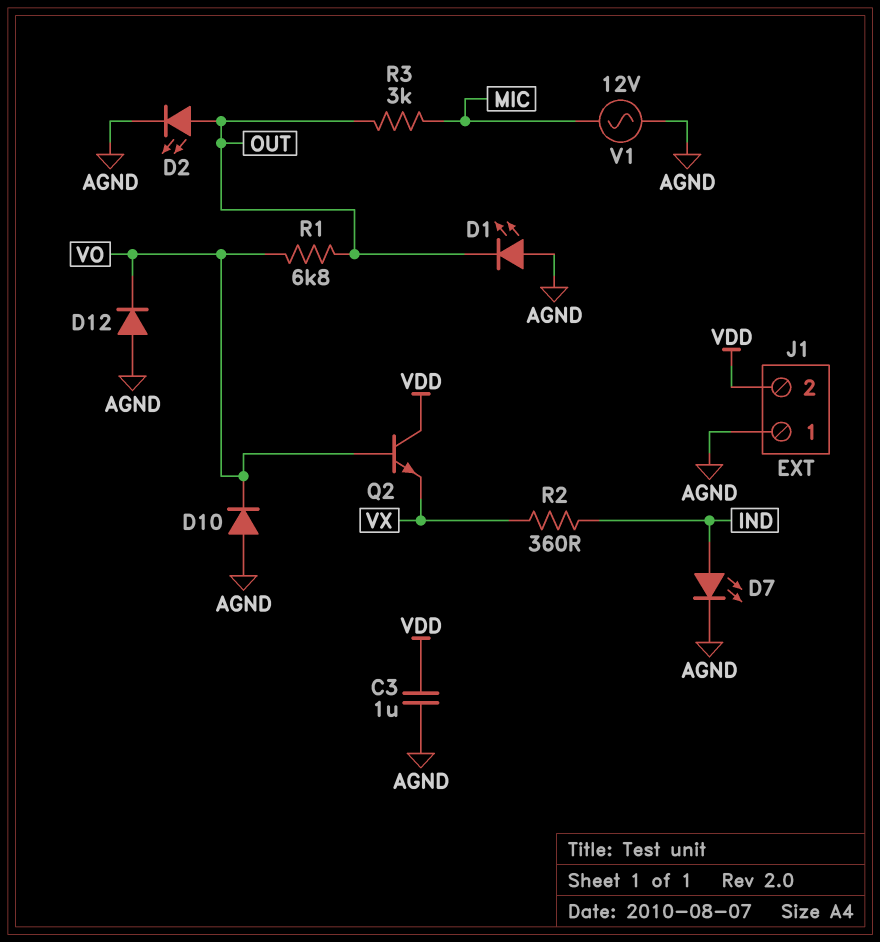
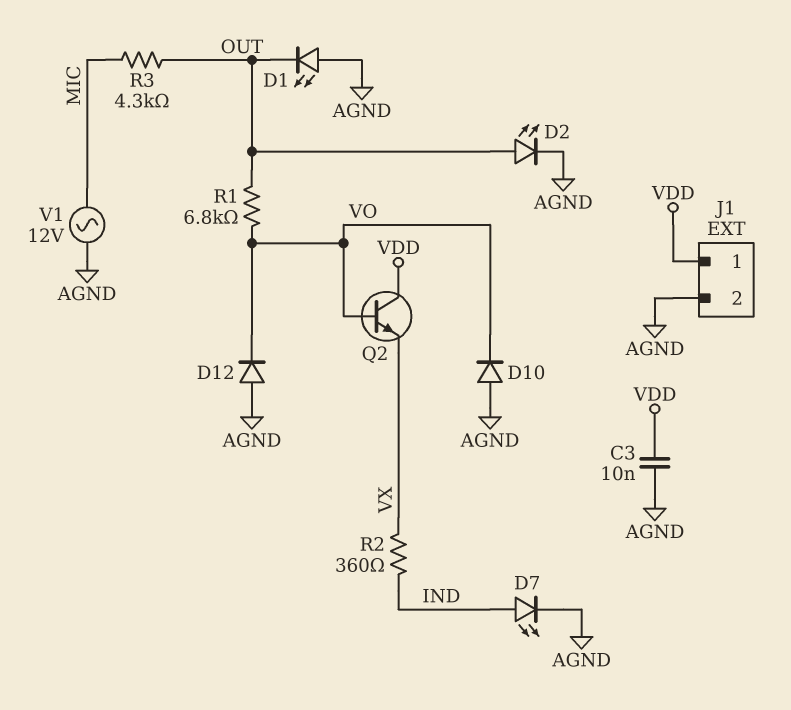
C3: 1uF (AGND, VDD) -> 10nF (AGND, VDD)
J1 pin 1: AGND -> VDD
J1 pin 2: VDD -> AGND
R3: 3k (MIC, OUT) -> 4.3k (MIC, OUT)

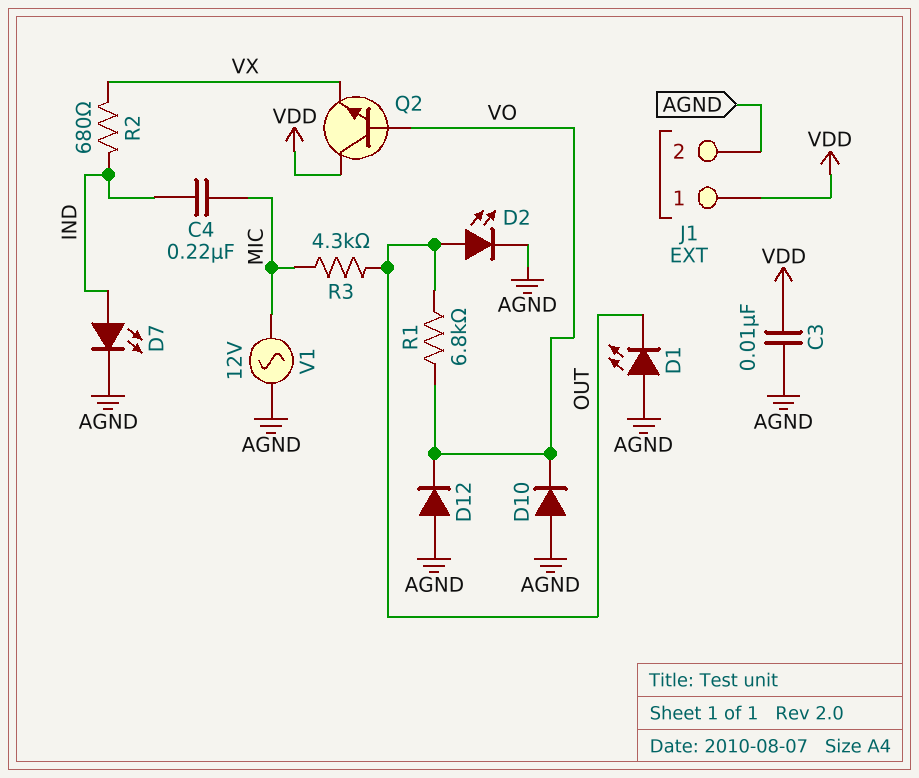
C4: none -> 220nF (IND, MIC)
R2: 360 (IND, VX) -> 680 (IND, VX)

